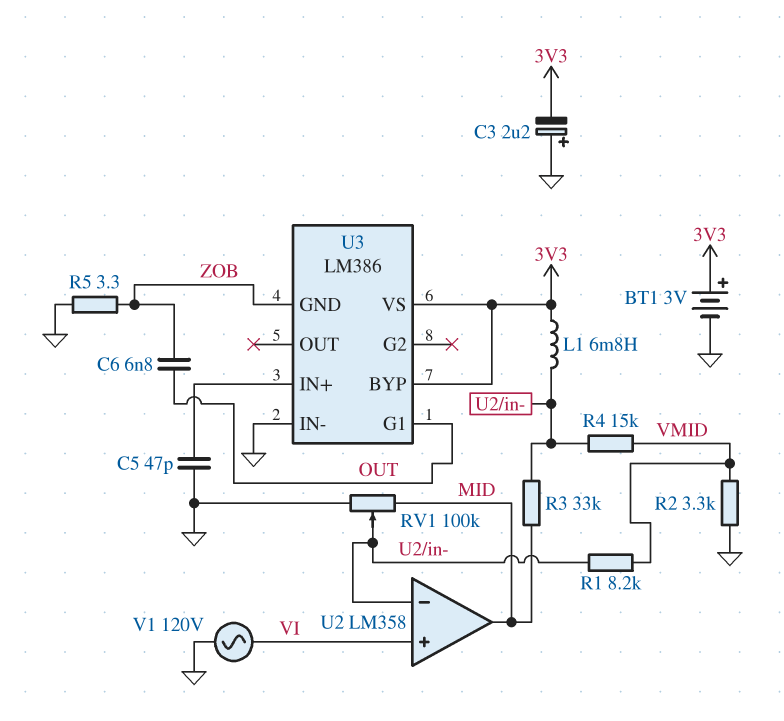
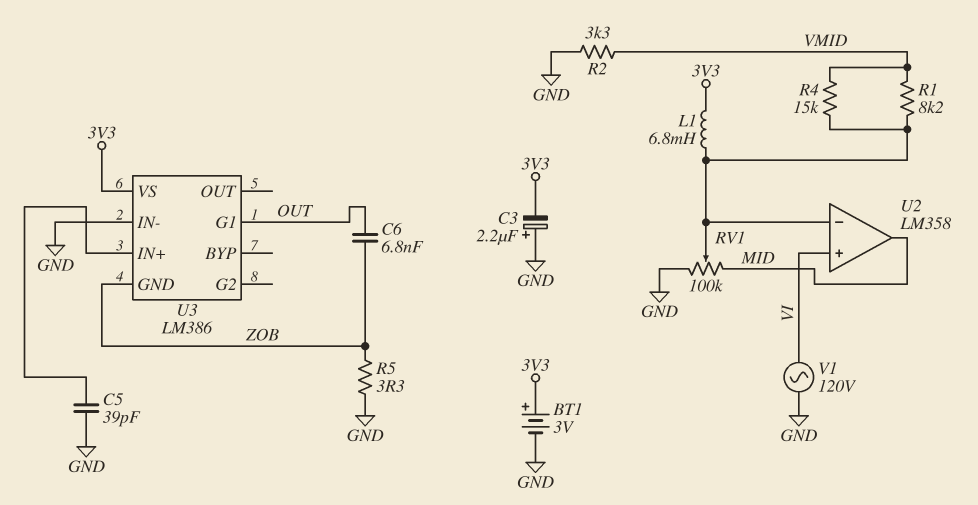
C5: 47pF (GND, U3/IN+) -> 39pF (GND, U3/IN+)
R3: 33k (MID, U2/in-) -> none
U3 pin BYP: 3V3 -> none

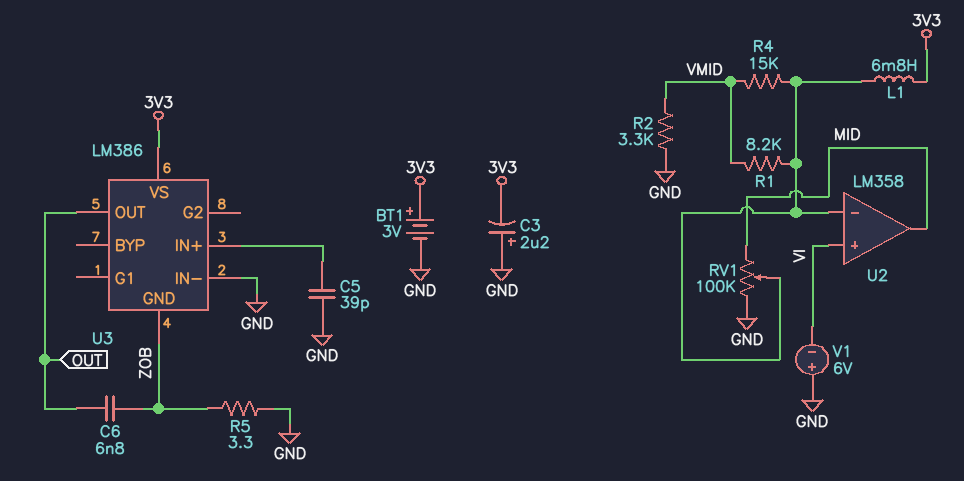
U3 pin G1: OUT -> none
U3 pin OUT: none -> OUT
V1: AC 120V (GND, VI) -> 6V (plus GND, minus VI)

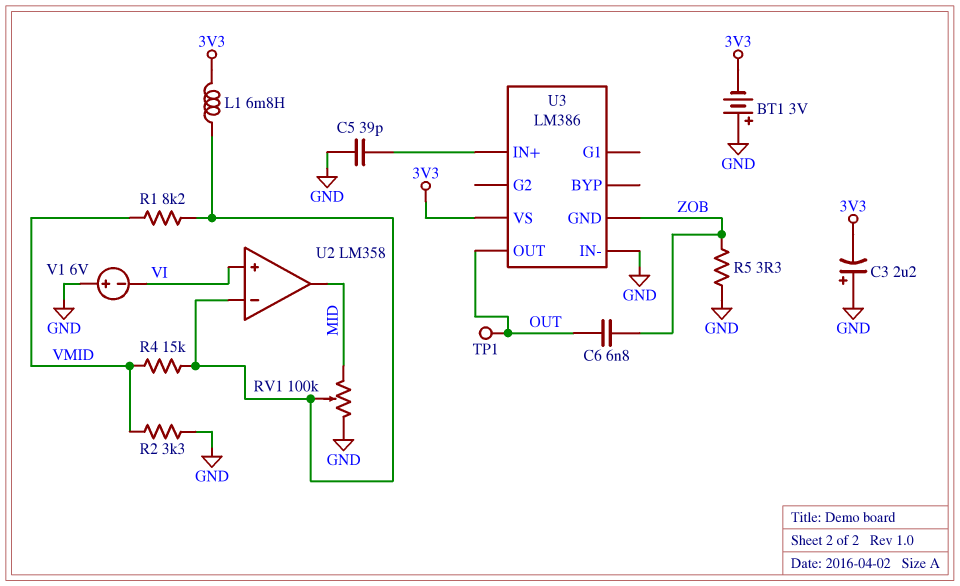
BT1: 3V (plus 3V3, minus GND) -> 3V (plus GND, minus 3V3)
TP1: none -> test point (OUT)

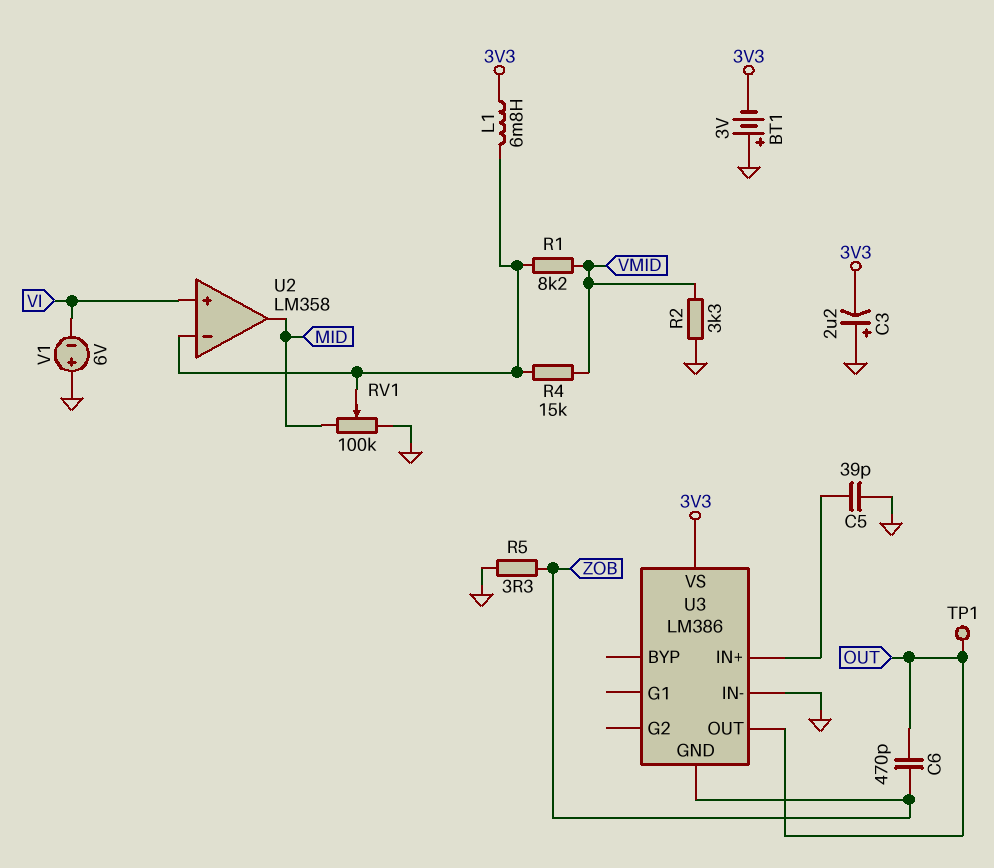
C6: 6.8nF (OUT, ZOB) -> 470pF (OUT, ZOB)

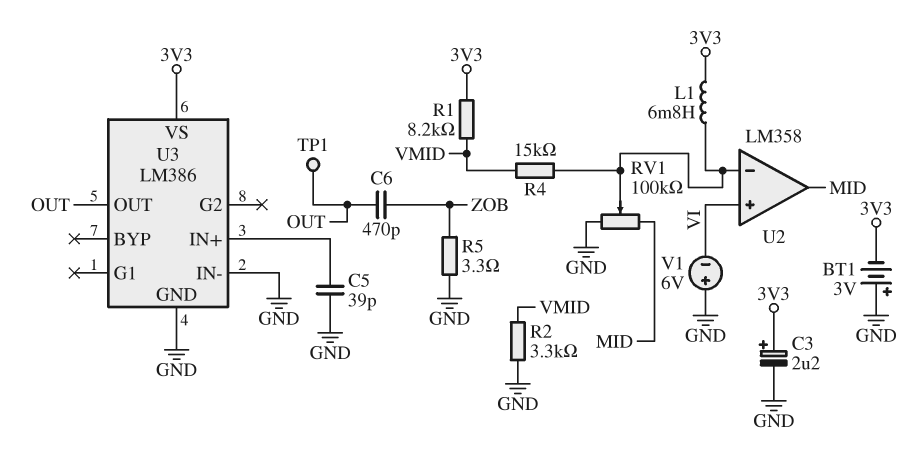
C3: 2.2uF (plus GND, minus 3V3) -> 2.2uF (plus 3V3, minus GND)
R1: 8.2k (U2/in-, VMID) -> 8.2k (3V3, VMID)
U3 pin GND: ZOB -> GND

